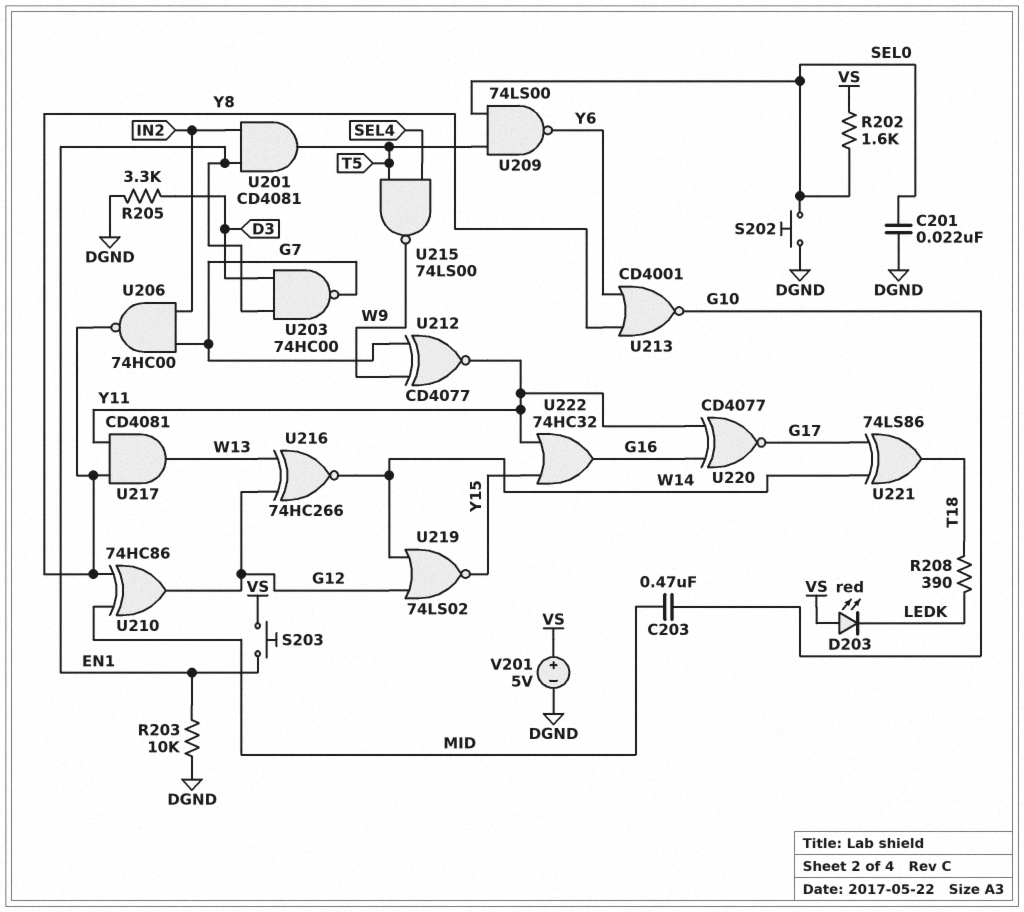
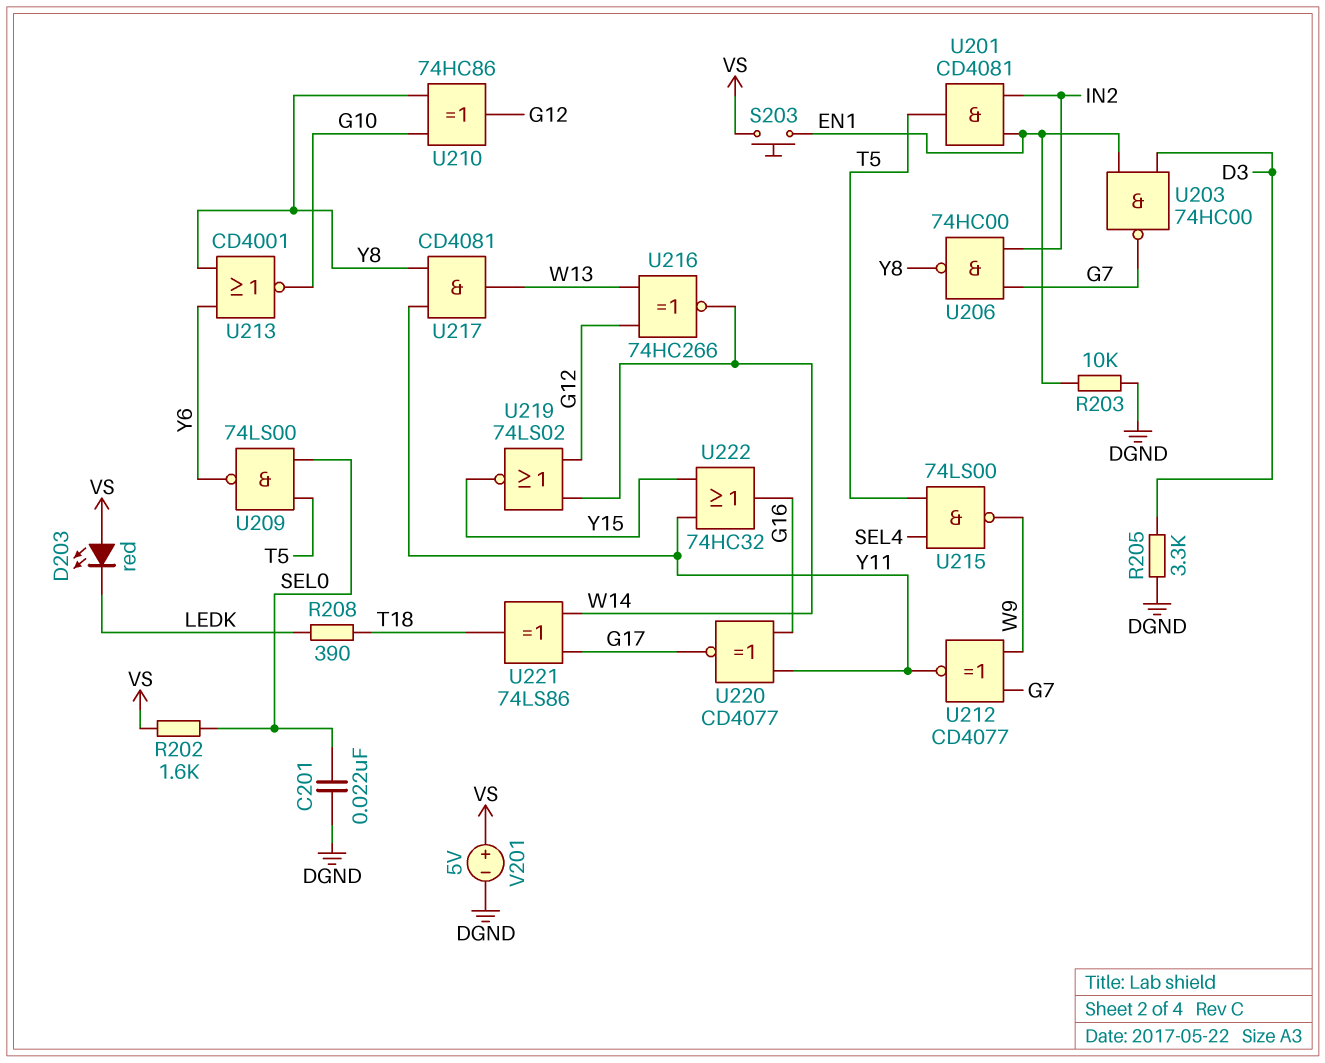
C203: 470nF (G10, MID) -> none
S202: button (DGND, SEL0) -> none
U210: XOR 74HC86 (in MID, in Y8, out G12) -> XOR 74HC86 (in G10, in Y8, out G12)

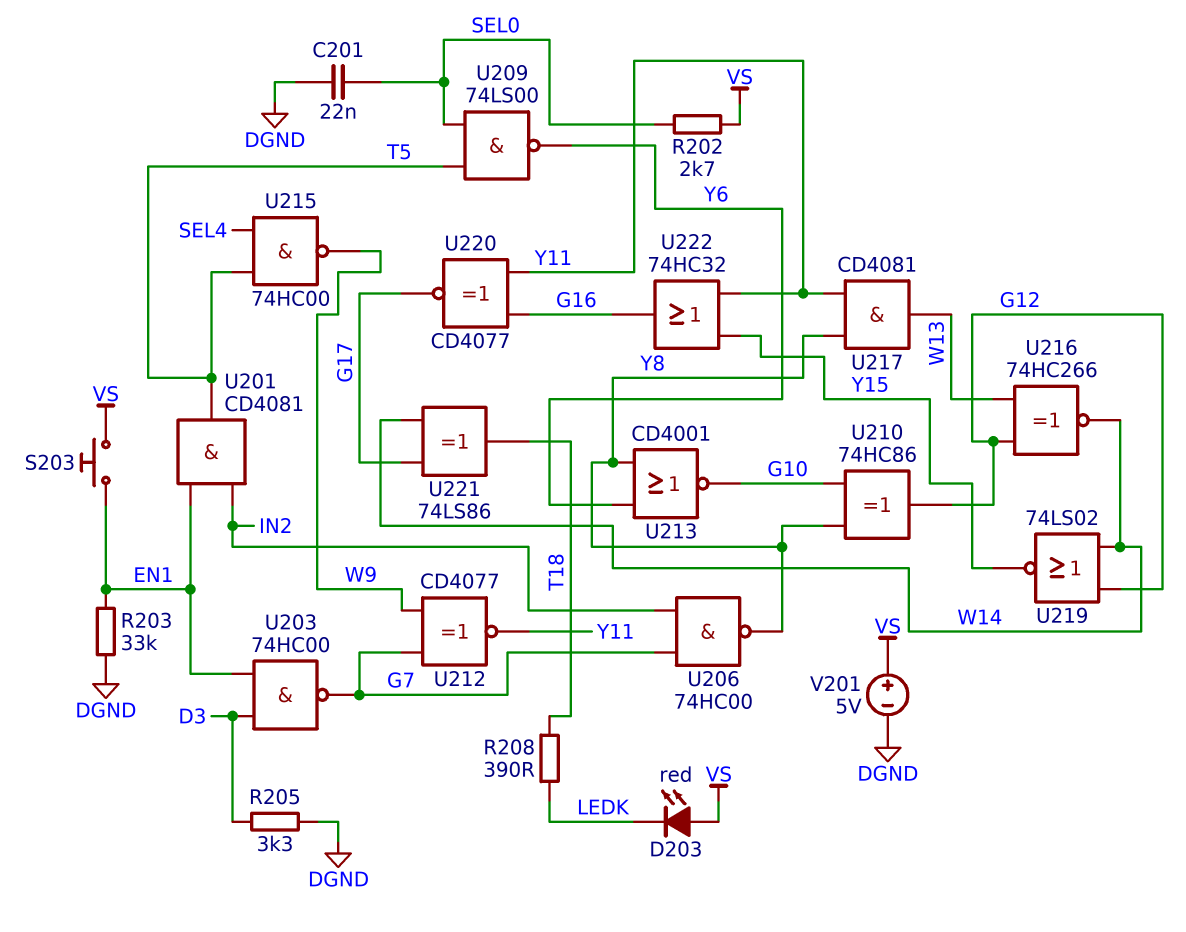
R202: 1.6k (SEL0, VS) -> 2.7k (SEL0, VS)
R203: 10k (DGND, EN1) -> 33k (DGND, EN1)
U215: NAND 74LS00 (in SEL4, in T5, out W9) -> NAND 74HC00 (in SEL4, in T5, out W9)

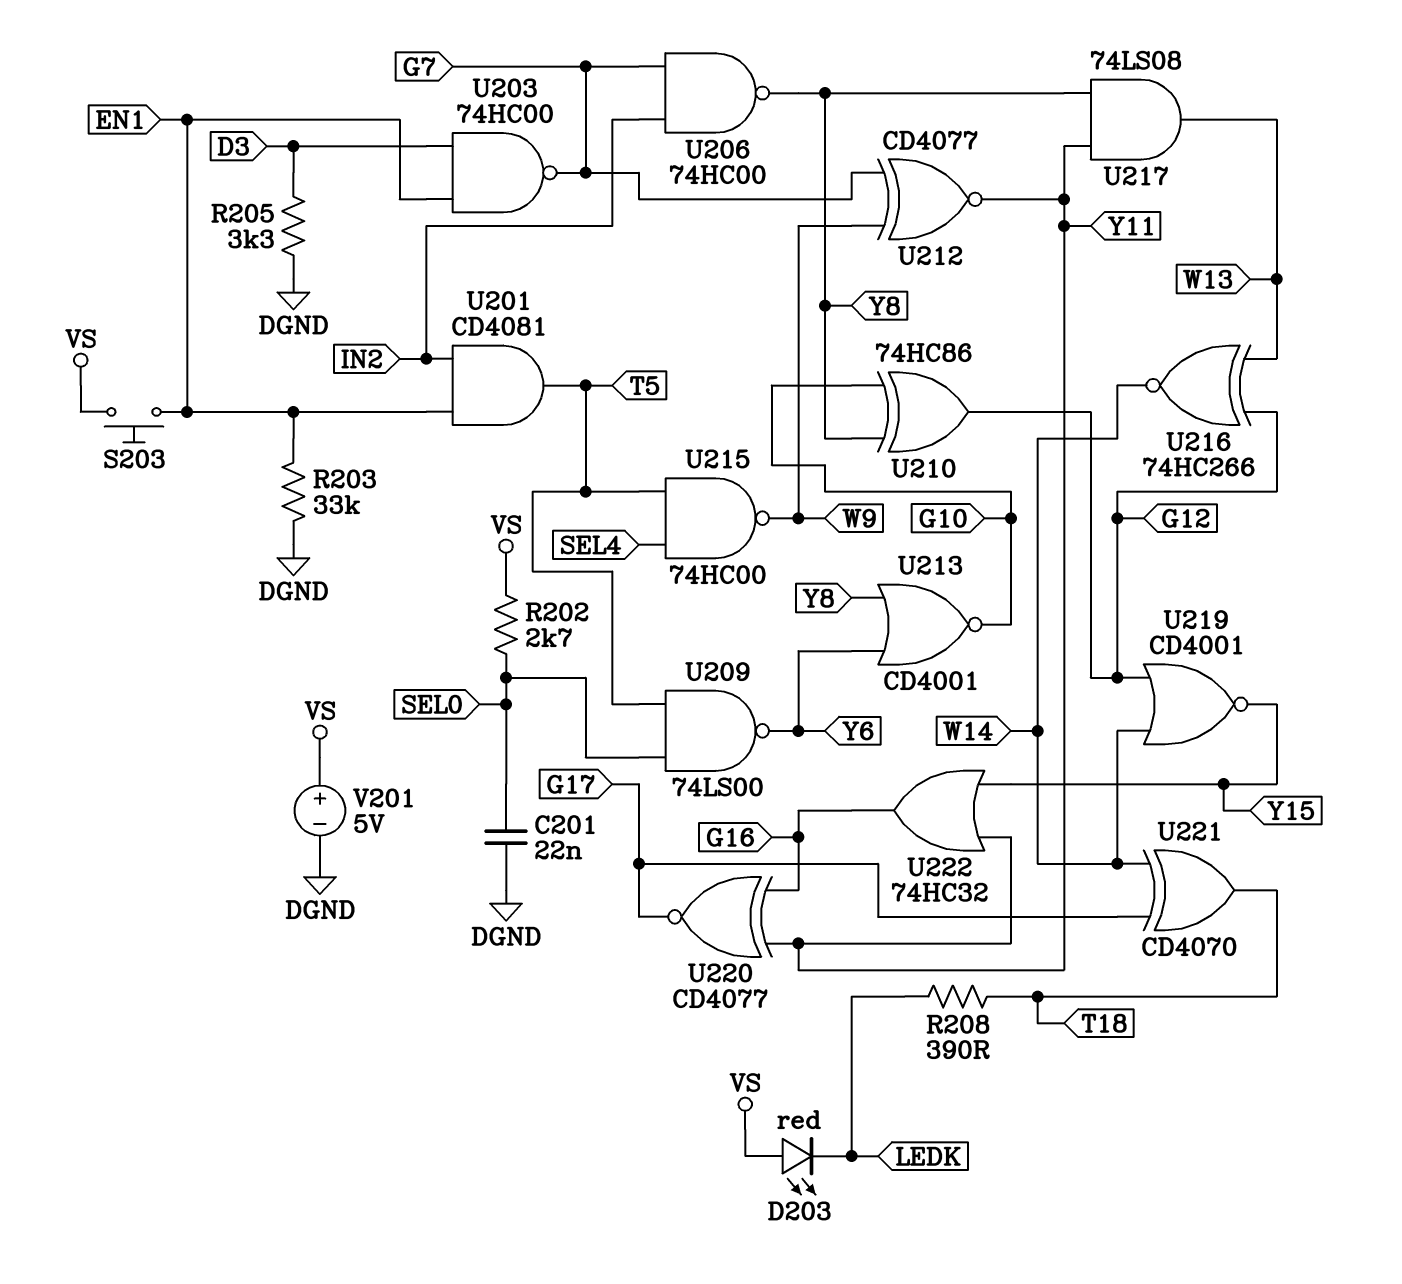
U217: AND CD4081 (in Y8, in Y11, out W13) -> AND 74LS08 (in Y8, in Y11, out W13)
U219: NOR 74LS02 (in G12, in W14, out Y15) -> NOR CD4001 (in G12, in W14, out Y15)
U221: XOR 74LS86 (in G17, in W14, out T18) -> XOR CD4070 (in G17, in W14, out T18)

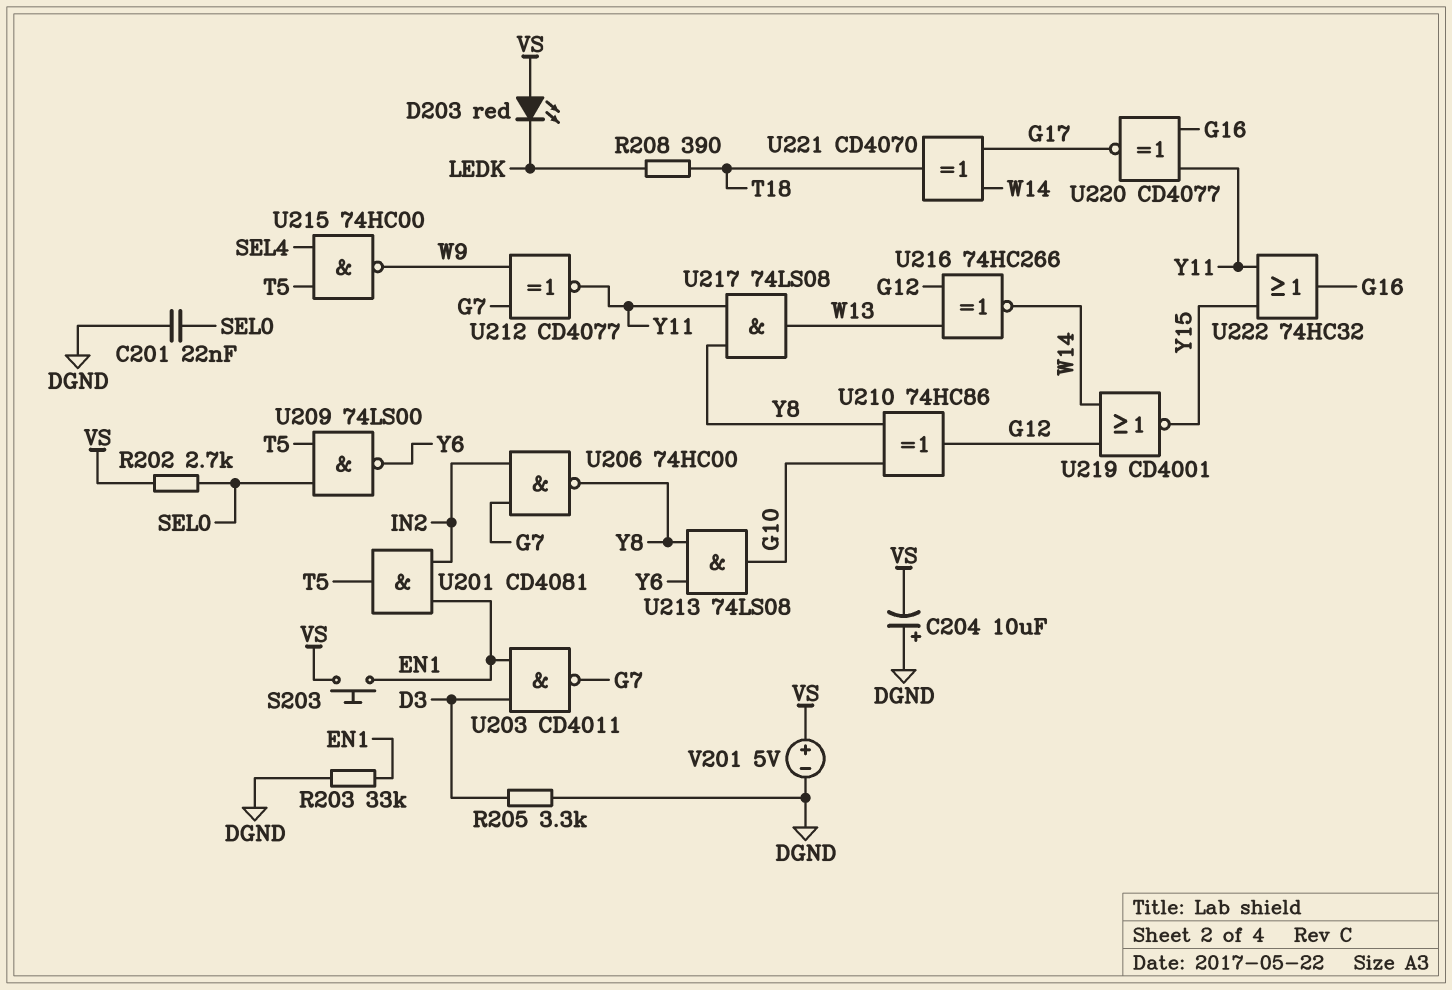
C204: none -> 10uF (plus DGND, minus VS)
U203: NAND 74HC00 (in D3, in EN1, out G7) -> NAND CD4011 (in D3, in EN1, out G7)
U213: NOR CD4001 (in Y6, in Y8, out G10) -> AND 74LS08 (in Y6, in Y8, out G10)

